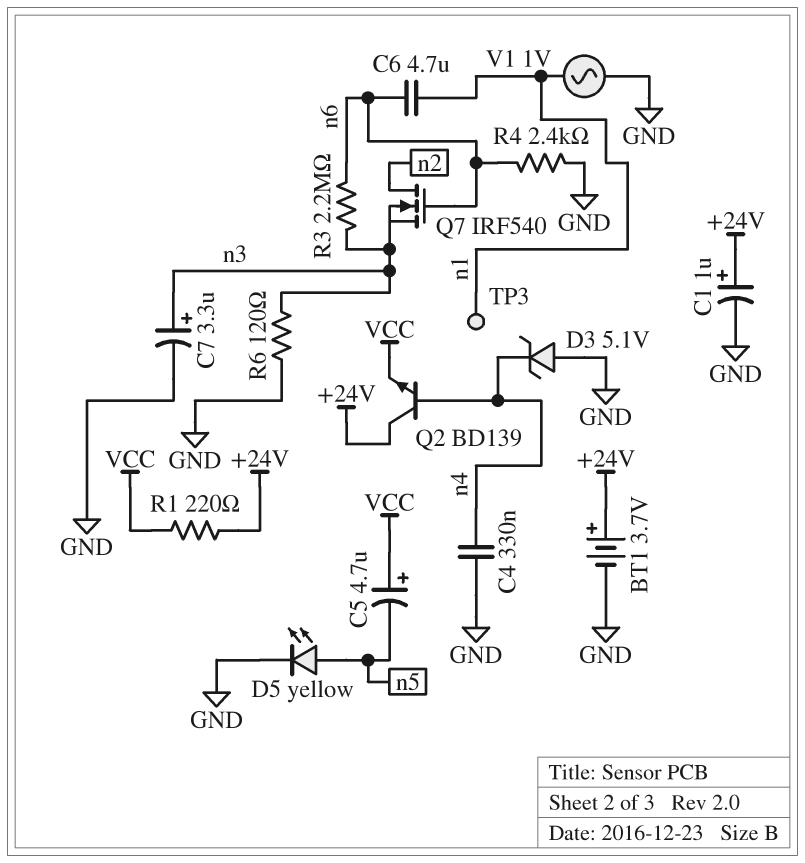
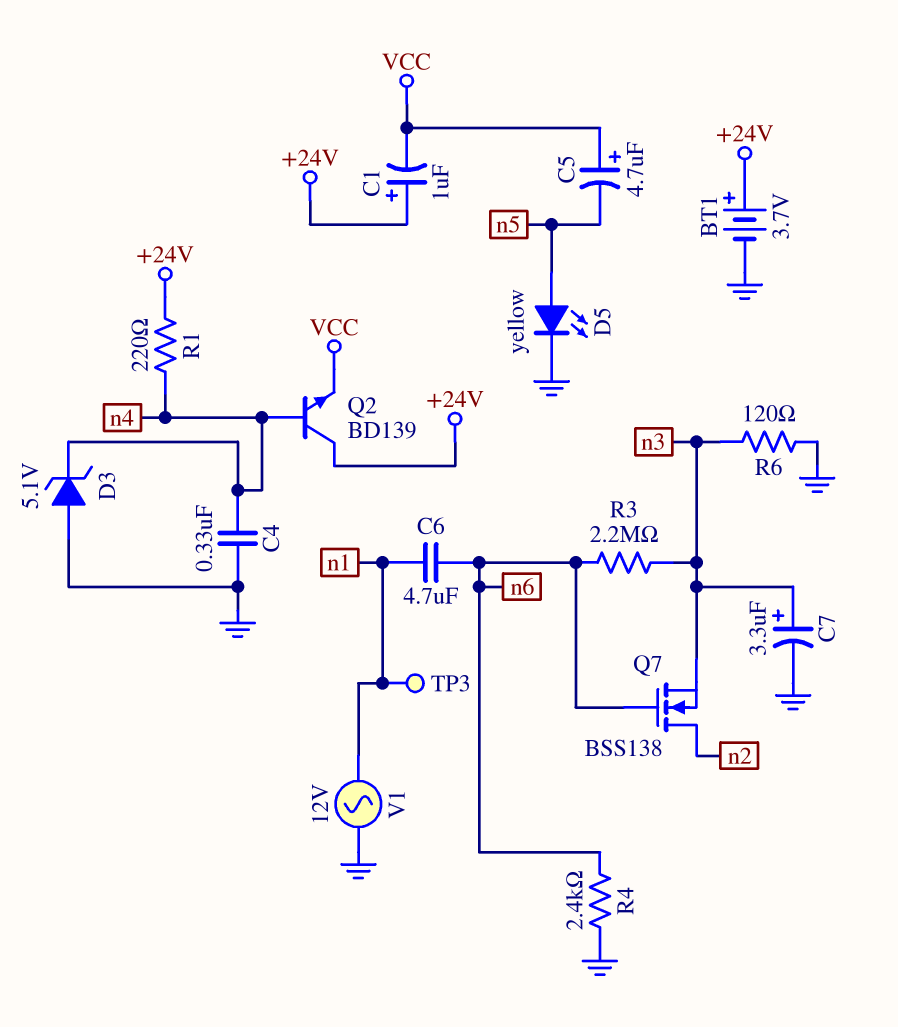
C1: 1uF (plus +24V, minus GND) -> 1uF (plus +24V, minus VCC)
Q7: NMOS IRF540 (G n6, D n2, S n3) -> NMOS BSS138 (G n6, D n2, S n3)
R1: 220 (+24V, VCC) -> 220 (+24V, n4)
V1: AC 1V (GND, n1) -> AC 12V (GND, n1)

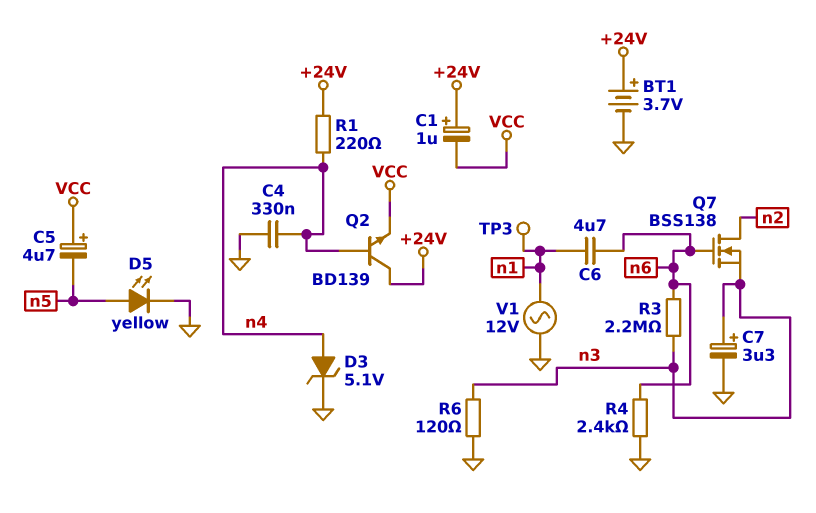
D3: zener 5.1V (A GND, K n4) -> zener 5.1V (A n4, K GND)

